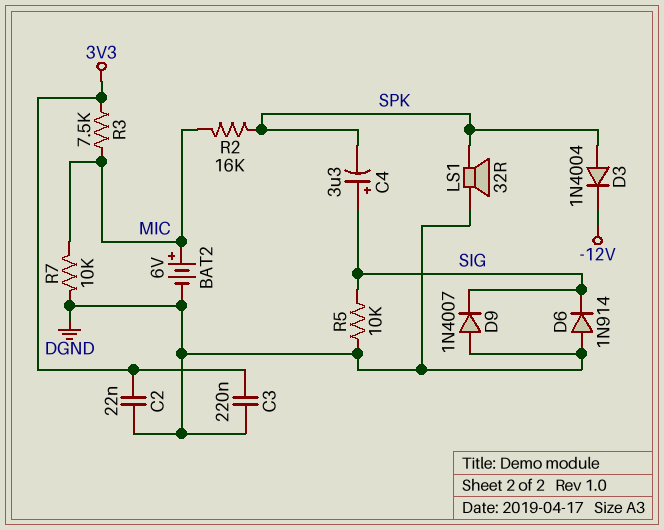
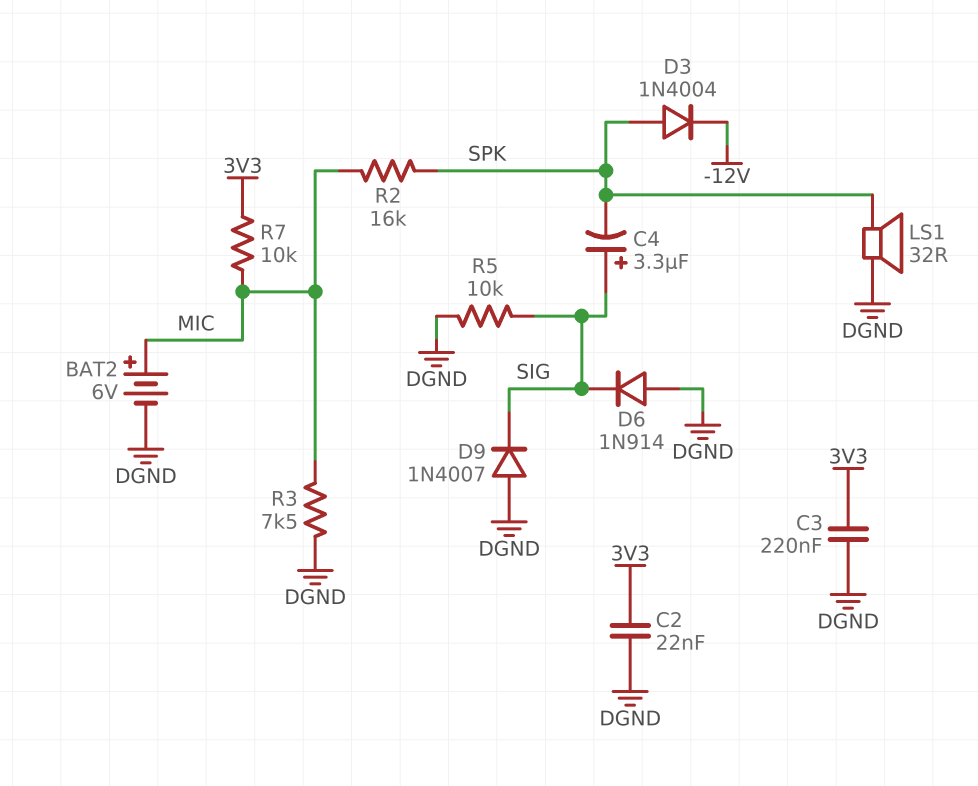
R3: 7.5k (3V3, MIC) -> 7.5k (DGND, MIC)
R7: 10k (DGND, MIC) -> 10k (3V3, MIC)

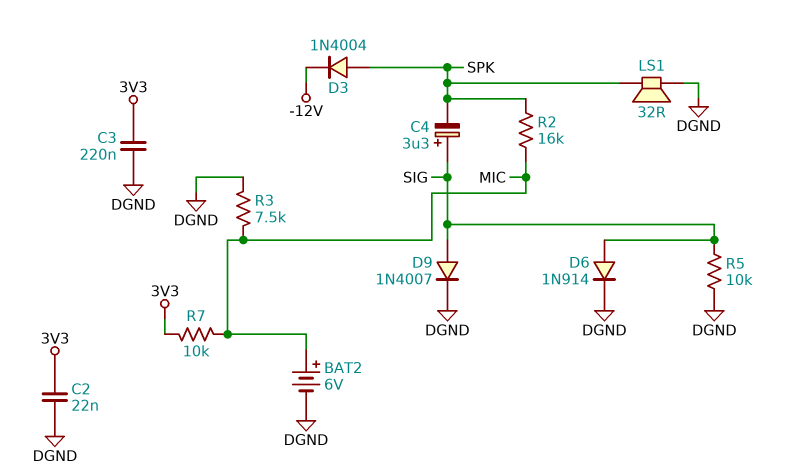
D6: diode 1N914 (A DGND, K SIG) -> diode 1N914 (A SIG, K DGND)
D9: diode 1N4007 (A DGND, K SIG) -> diode 1N4007 (A SIG, K DGND)

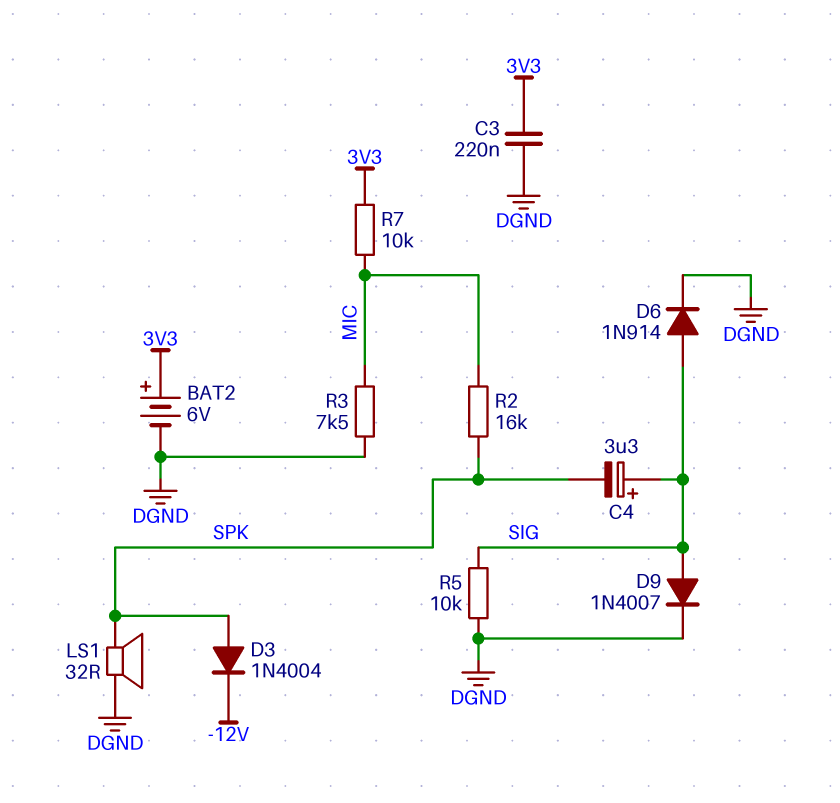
BAT2: 6V (plus MIC, minus DGND) -> 6V (plus 3V3, minus DGND)
C2: 22nF (3V3, DGND) -> none

